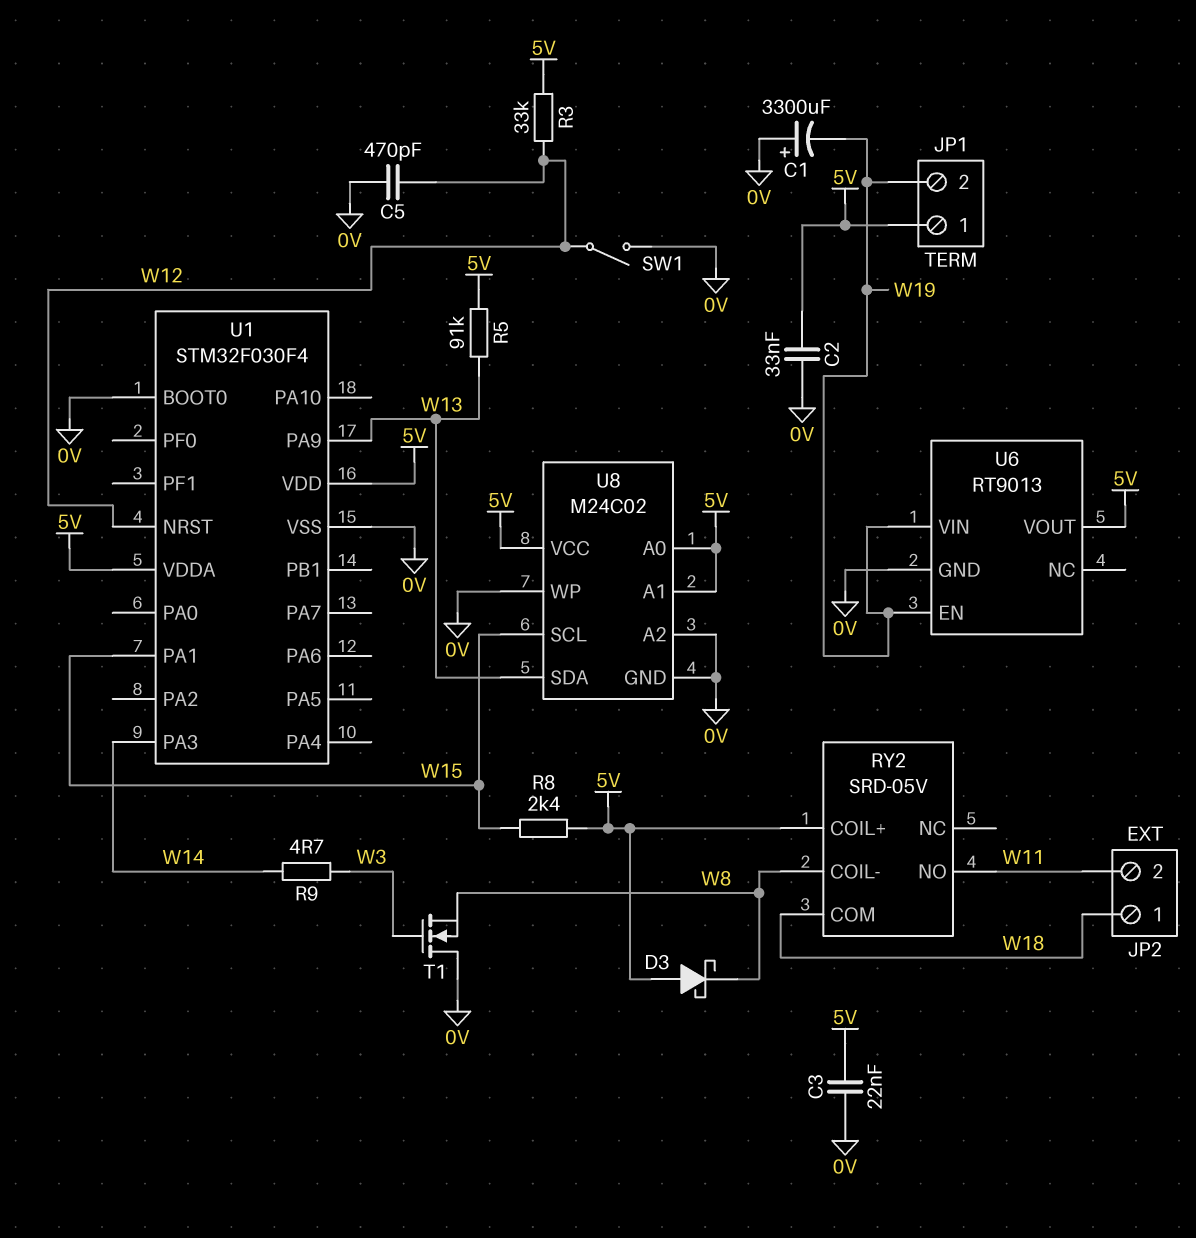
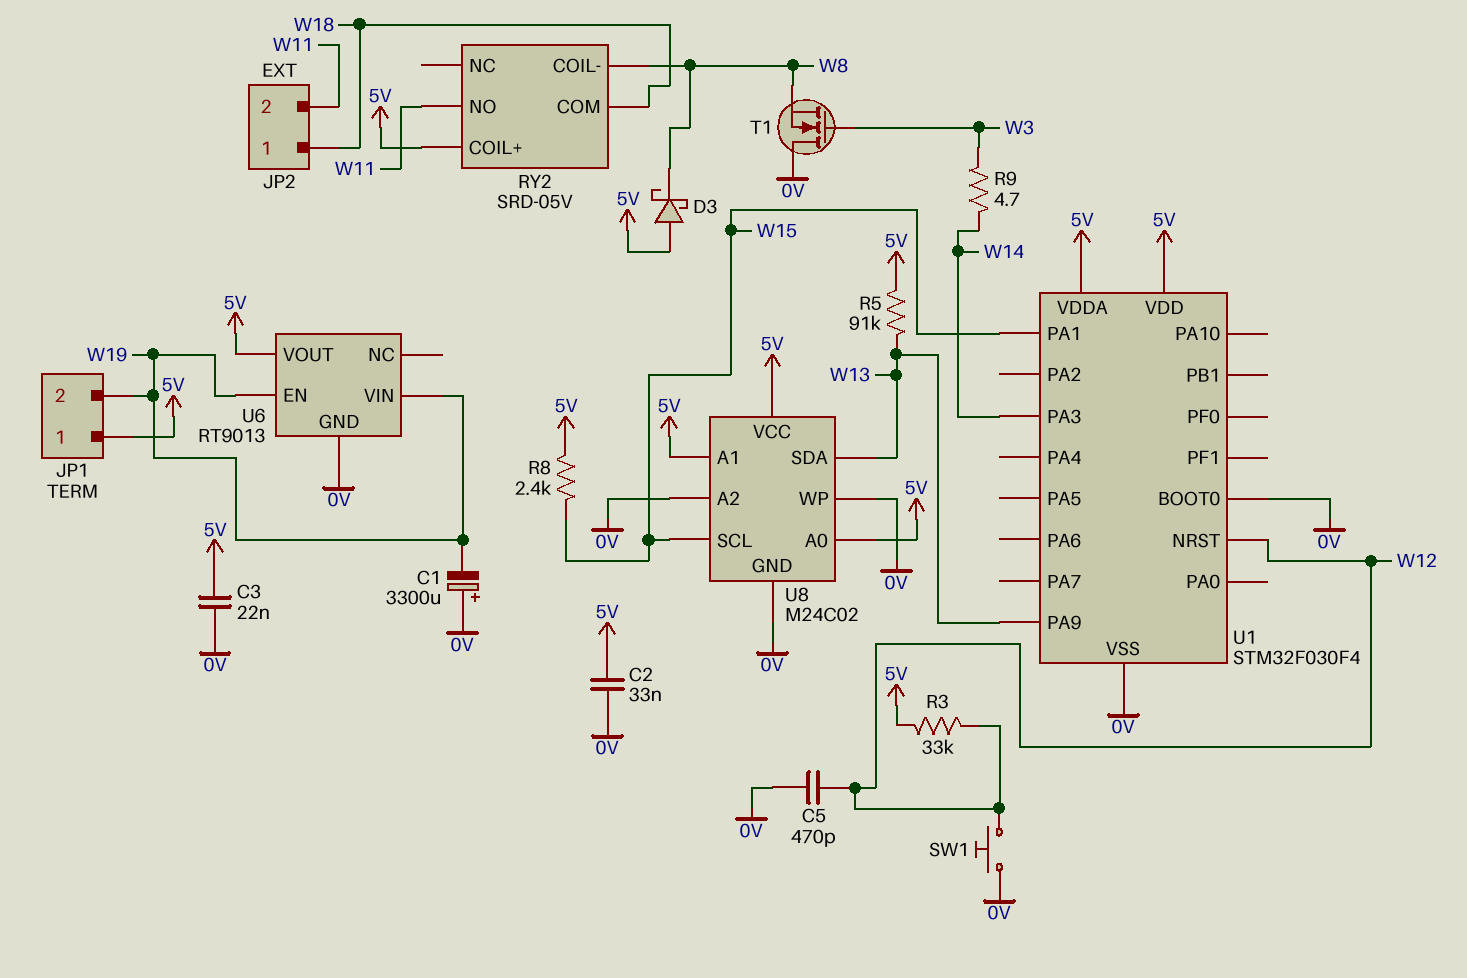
SW1: switch (0V, W12) -> button (0V, W12)

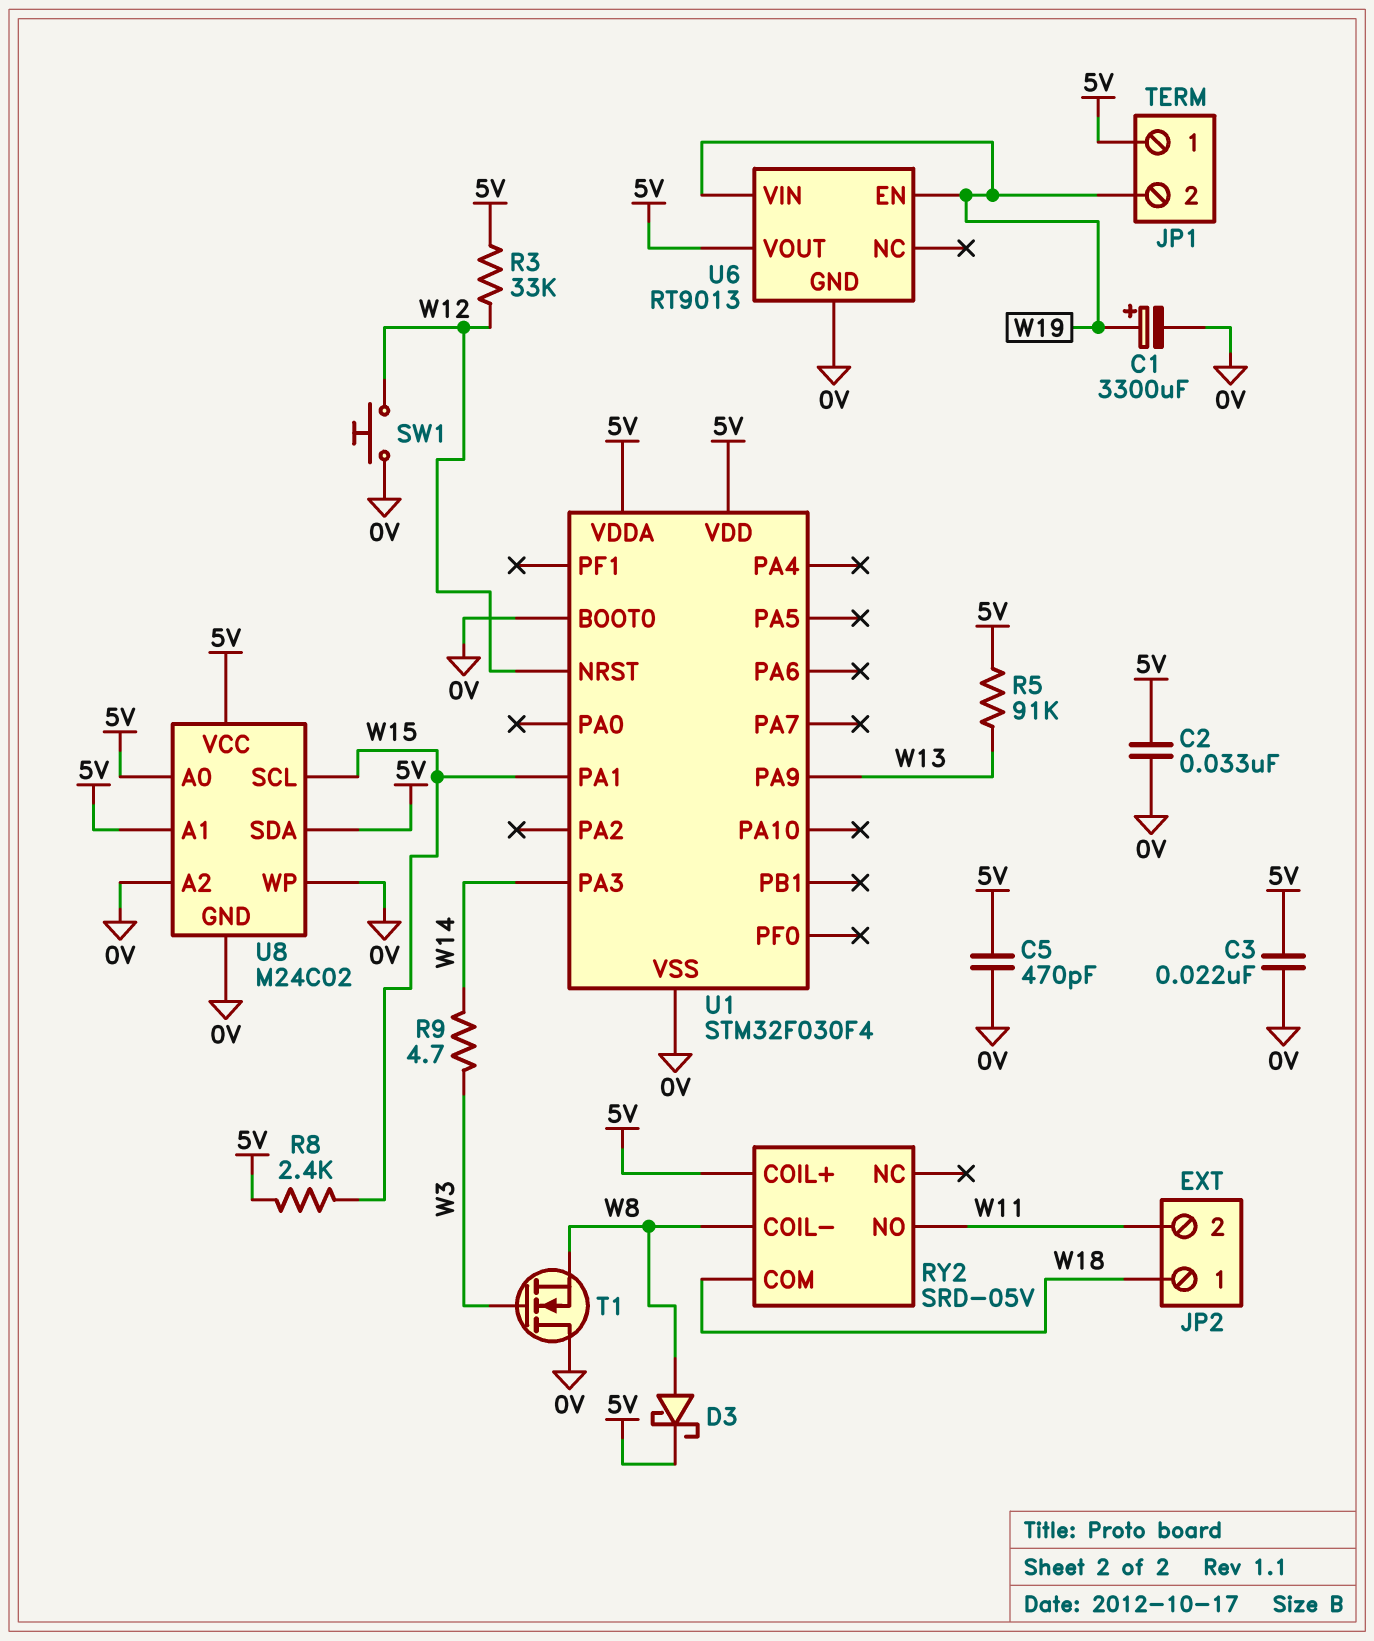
C1: 3300uF (plus 0V, minus W19) -> 3300uF (plus W19, minus 0V)
C5: 470pF (0V, W12) -> 470pF (0V, 5V)
D3: schottky (A 5V, K W8) -> schottky (A W8, K 5V)
U8 pin SDA: W13 -> 5V

